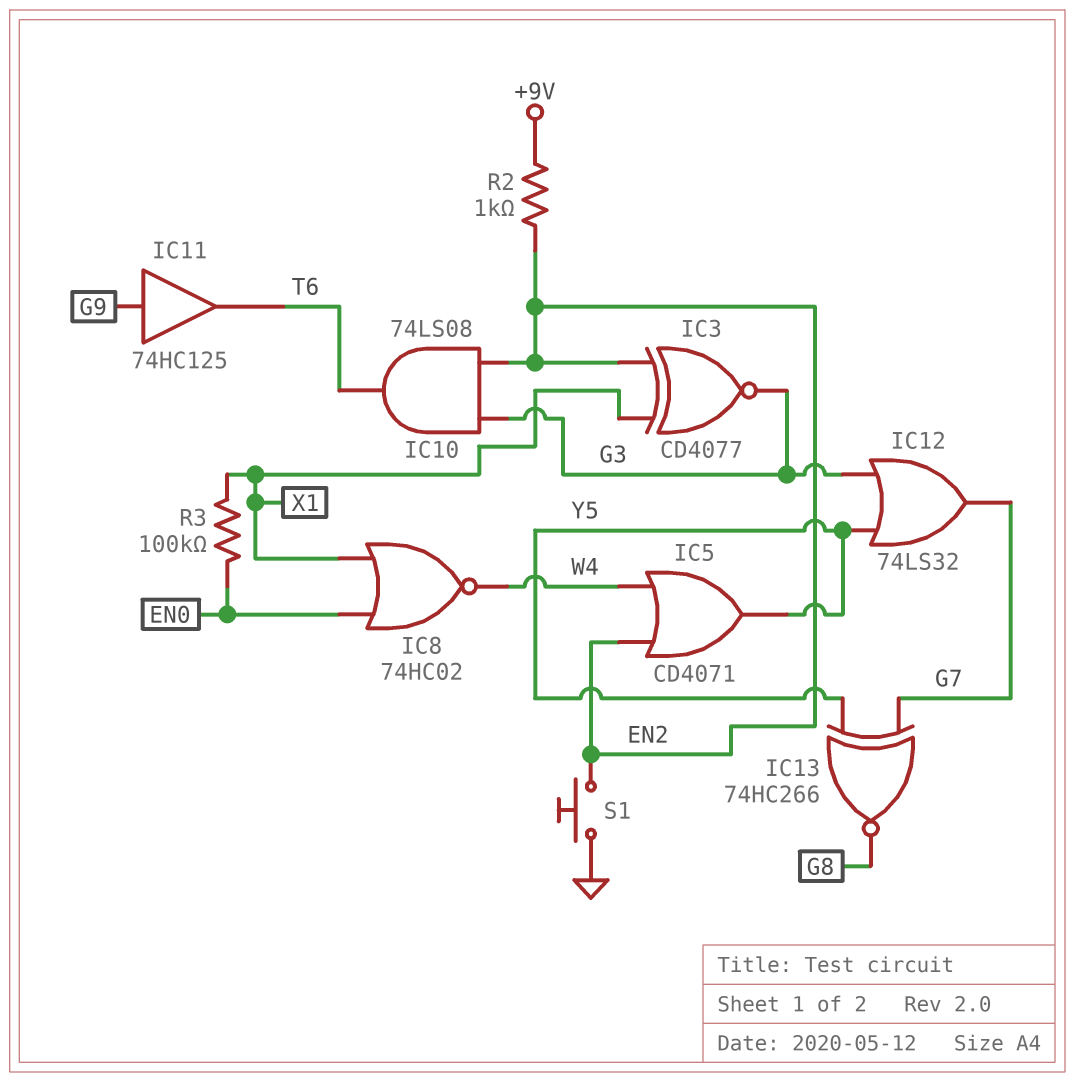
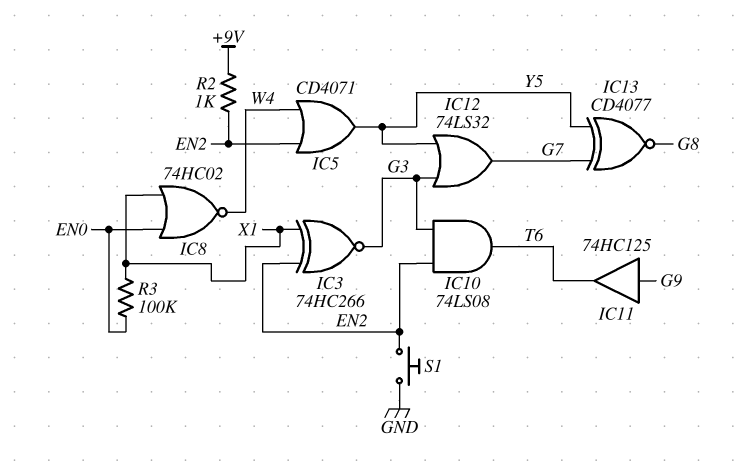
IC3: XNOR CD4077 (in EN2, in X1, out G3) -> XNOR 74HC266 (in EN2, in X1, out G3)
IC13: XNOR 74HC266 (in G7, in Y5, out G8) -> XNOR CD4077 (in G7, in Y5, out G8)

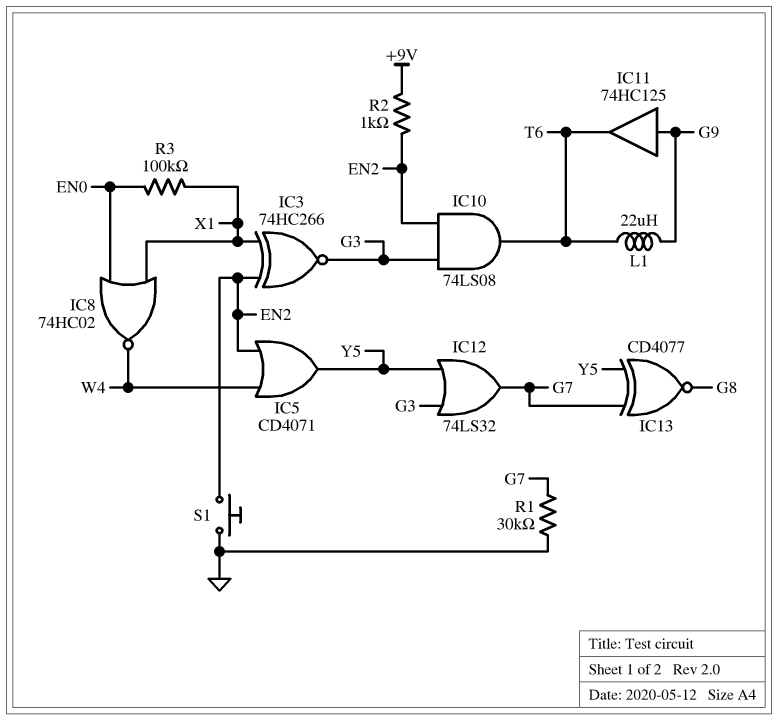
L1: none -> 22uH (G9, T6)
R1: none -> 30k (G7, GND)

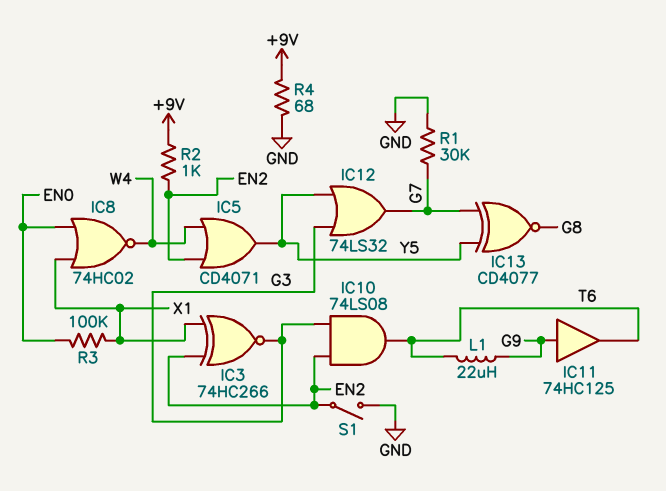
R4: none -> 68 (+9V, GND)
S1: button (EN2, GND) -> switch (EN2, GND)

